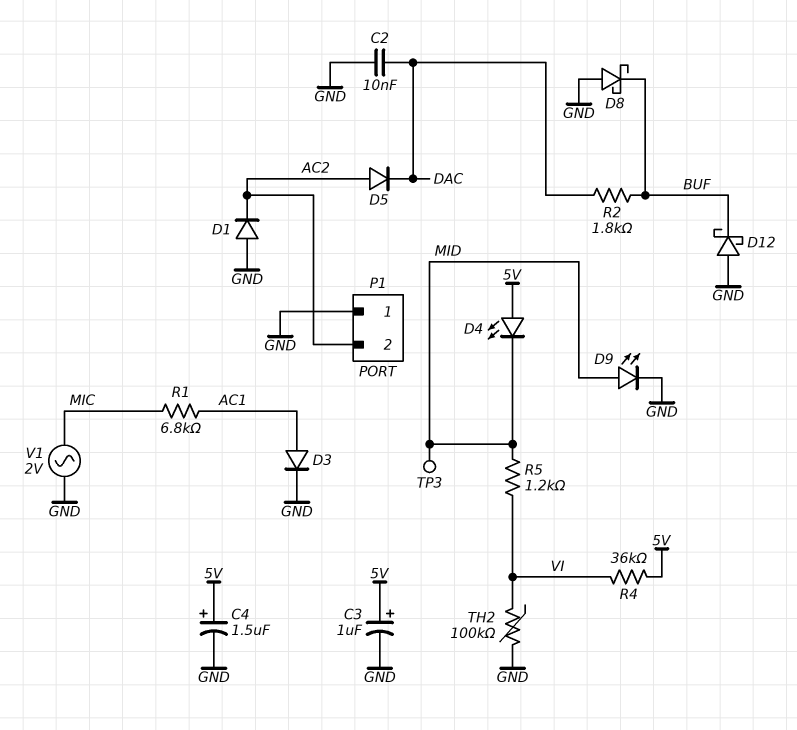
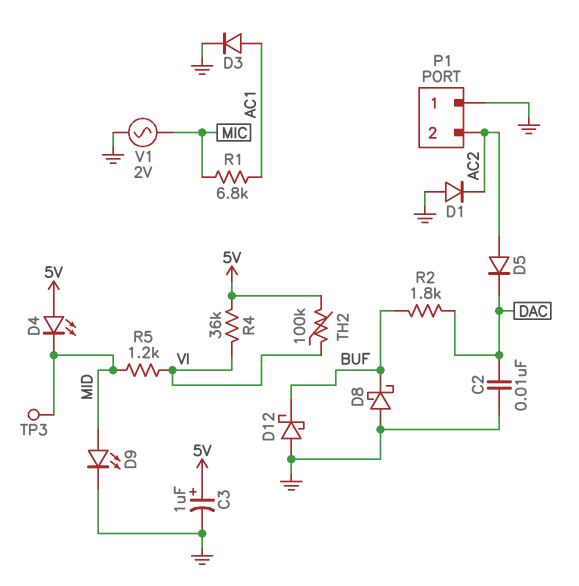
C4: 1.5uF (plus 5V, minus GND) -> none
TH2: 100k (GND, VI) -> 100k (5V, VI)

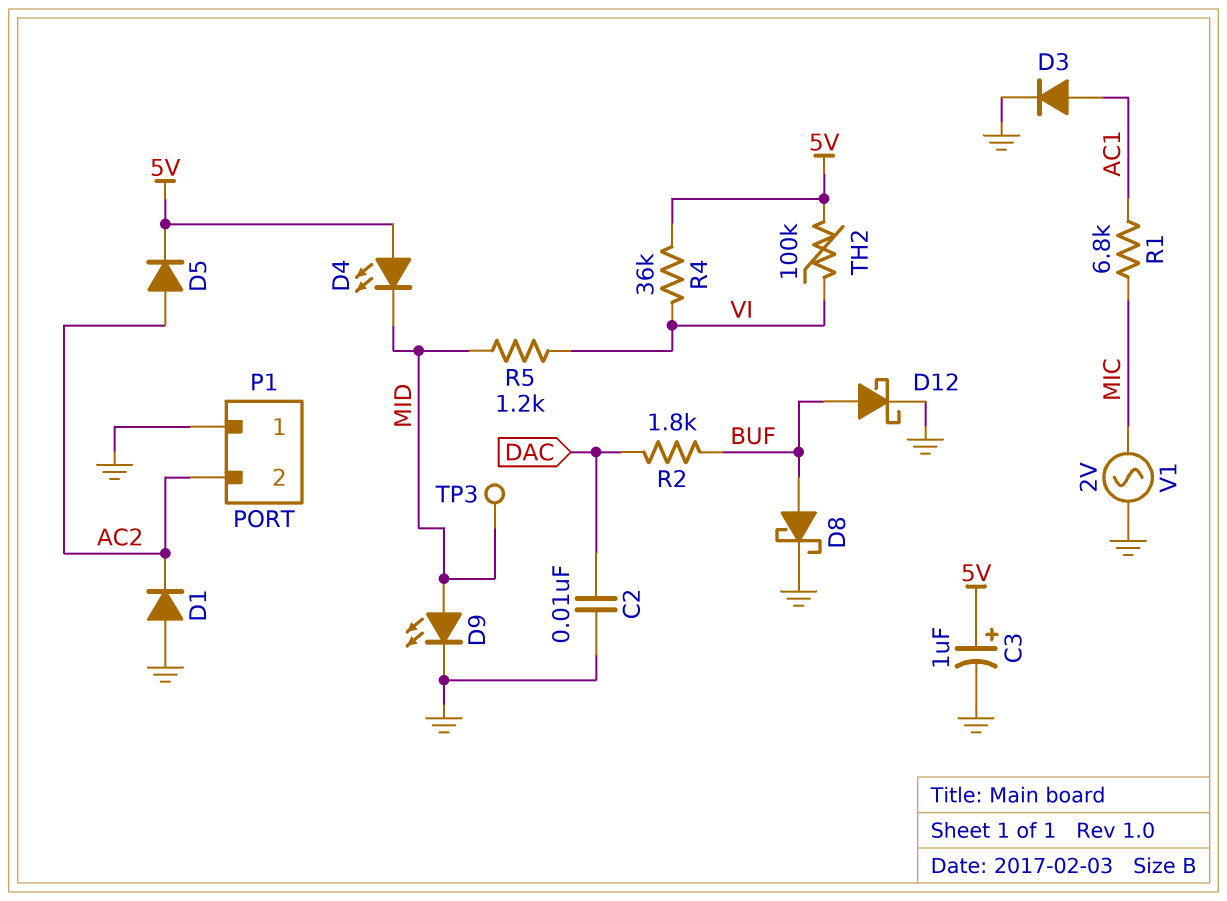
D5: diode (A AC2, K DAC) -> diode (A AC2, K 5V)
D8: schottky (A GND, K BUF) -> schottky (A BUF, K GND)
D12: schottky (A GND, K BUF) -> schottky (A BUF, K GND)

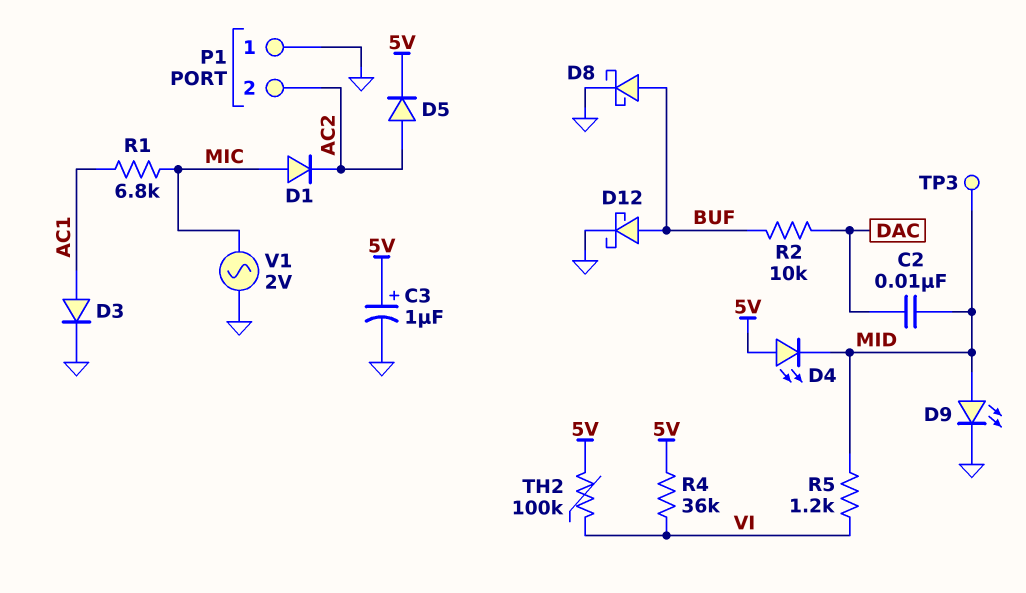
C2: 10nF (DAC, GND) -> 10nF (DAC, MID)
D1: diode (A GND, K AC2) -> diode (A MIC, K AC2)
R2: 1.8k (BUF, DAC) -> 10k (BUF, DAC)

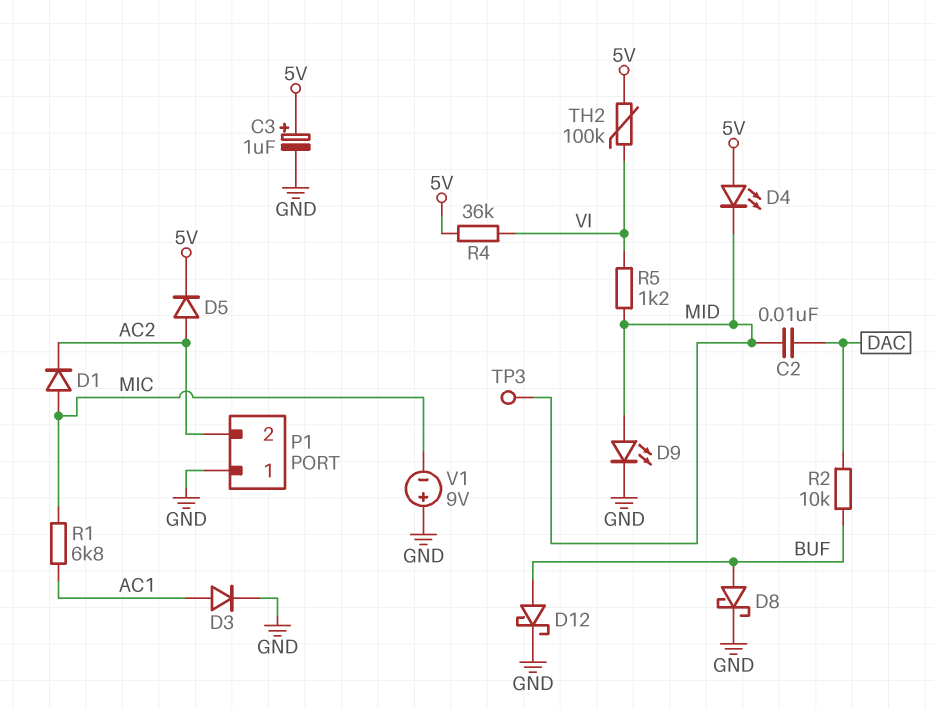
V1: AC 2V (GND, MIC) -> 9V (plus GND, minus MIC)

